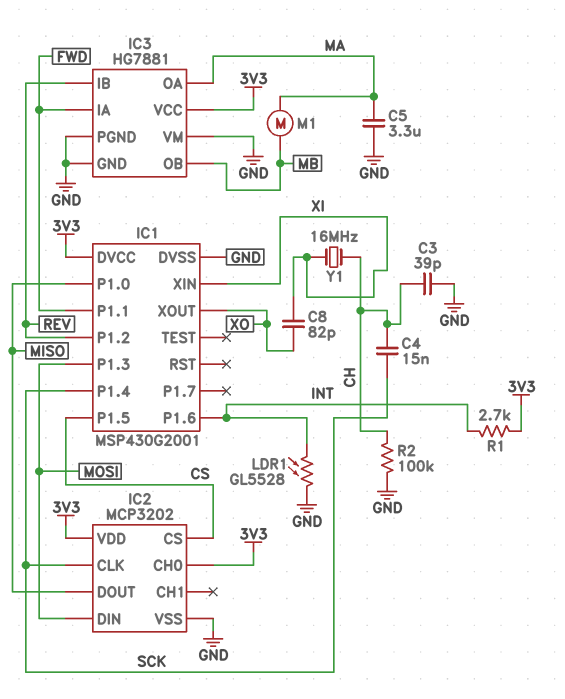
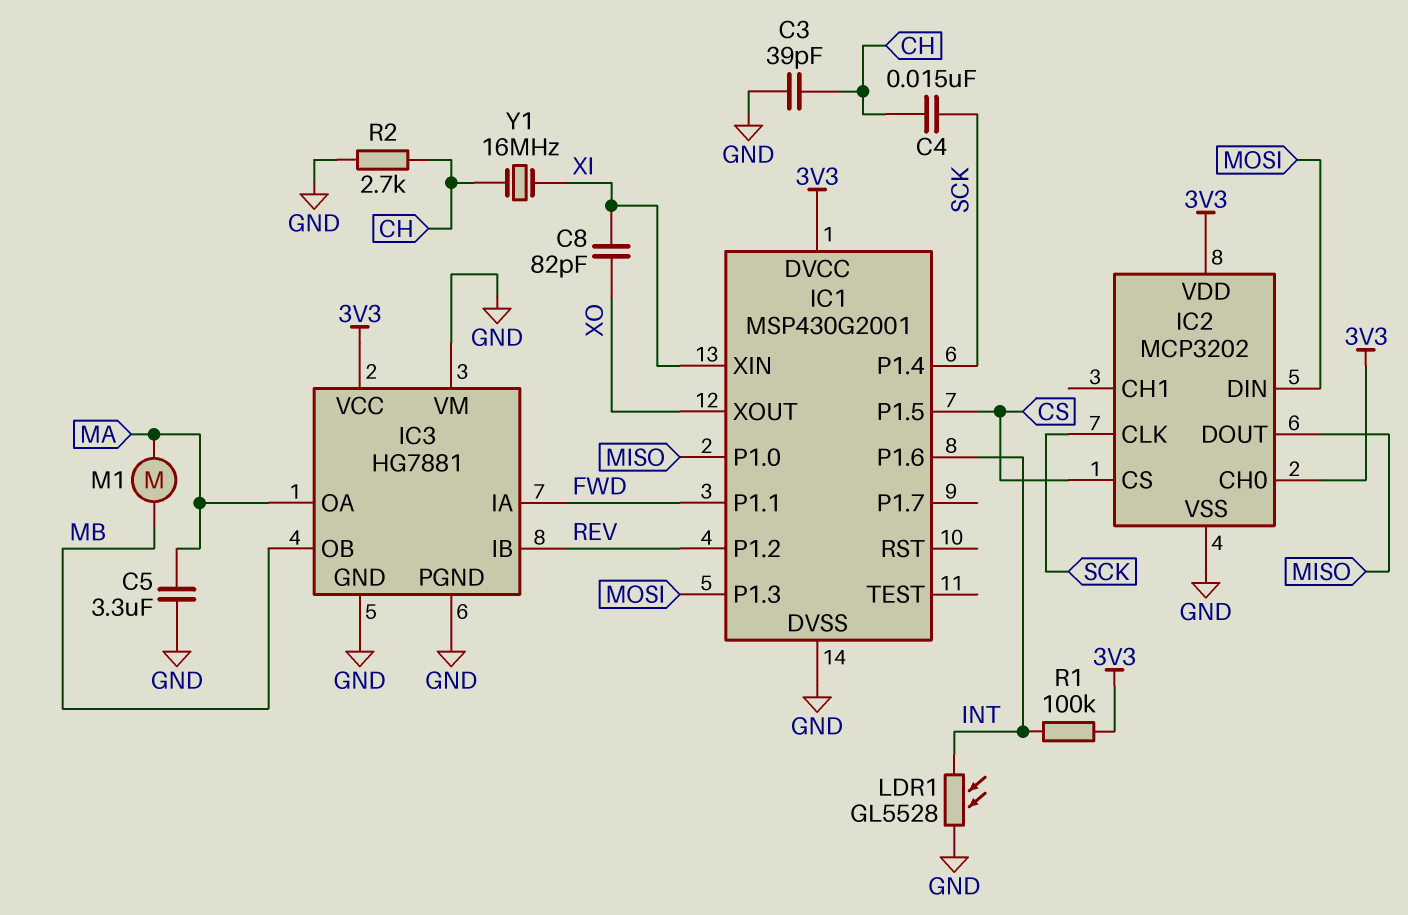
R1: 2.7k (3V3, INT) -> 100k (3V3, INT)
R2: 100k (CH, GND) -> 2.7k (CH, GND)

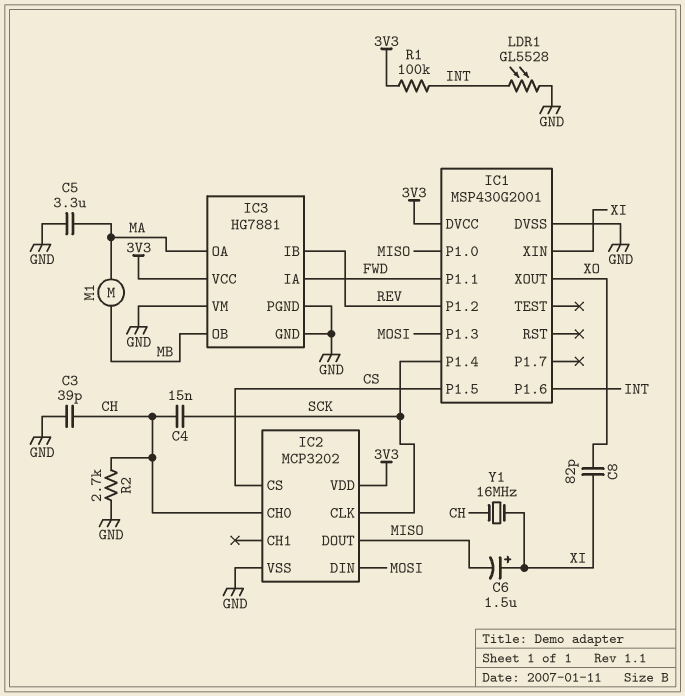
C6: none -> 1.5uF (plus XI, minus MISO)
IC2 pin CH0: 3V3 -> CH

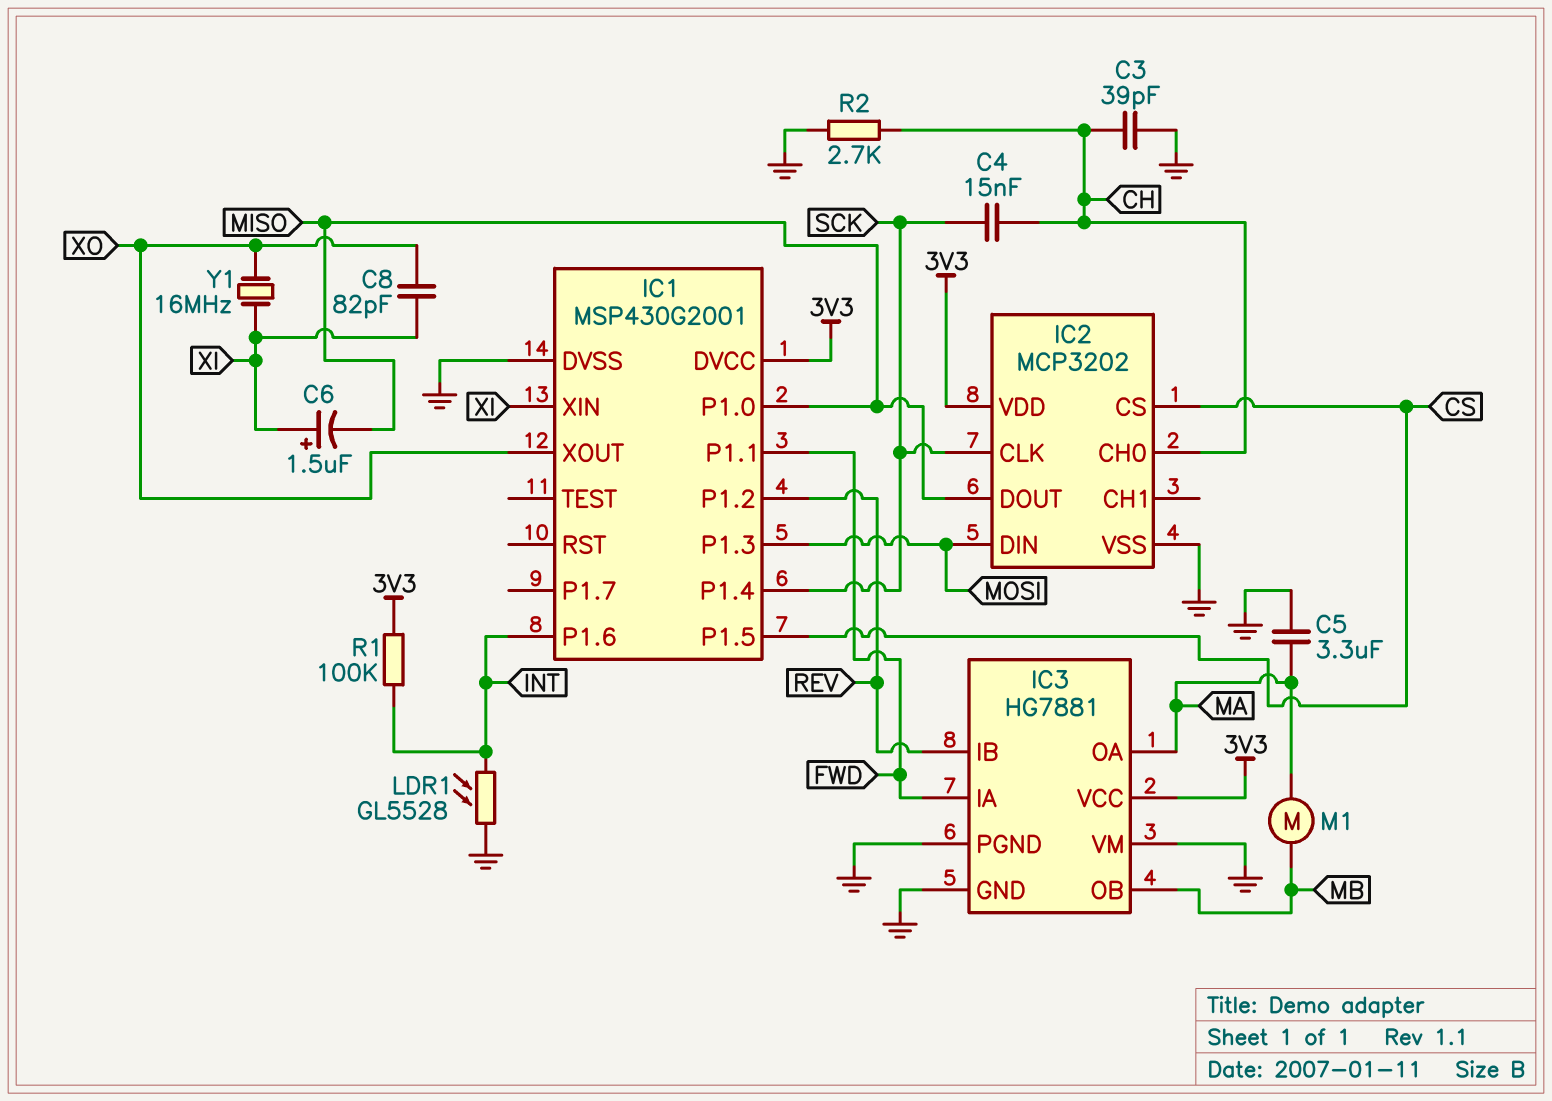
Y1: 16MHz (CH, XI) -> 16MHz (XI, XO)

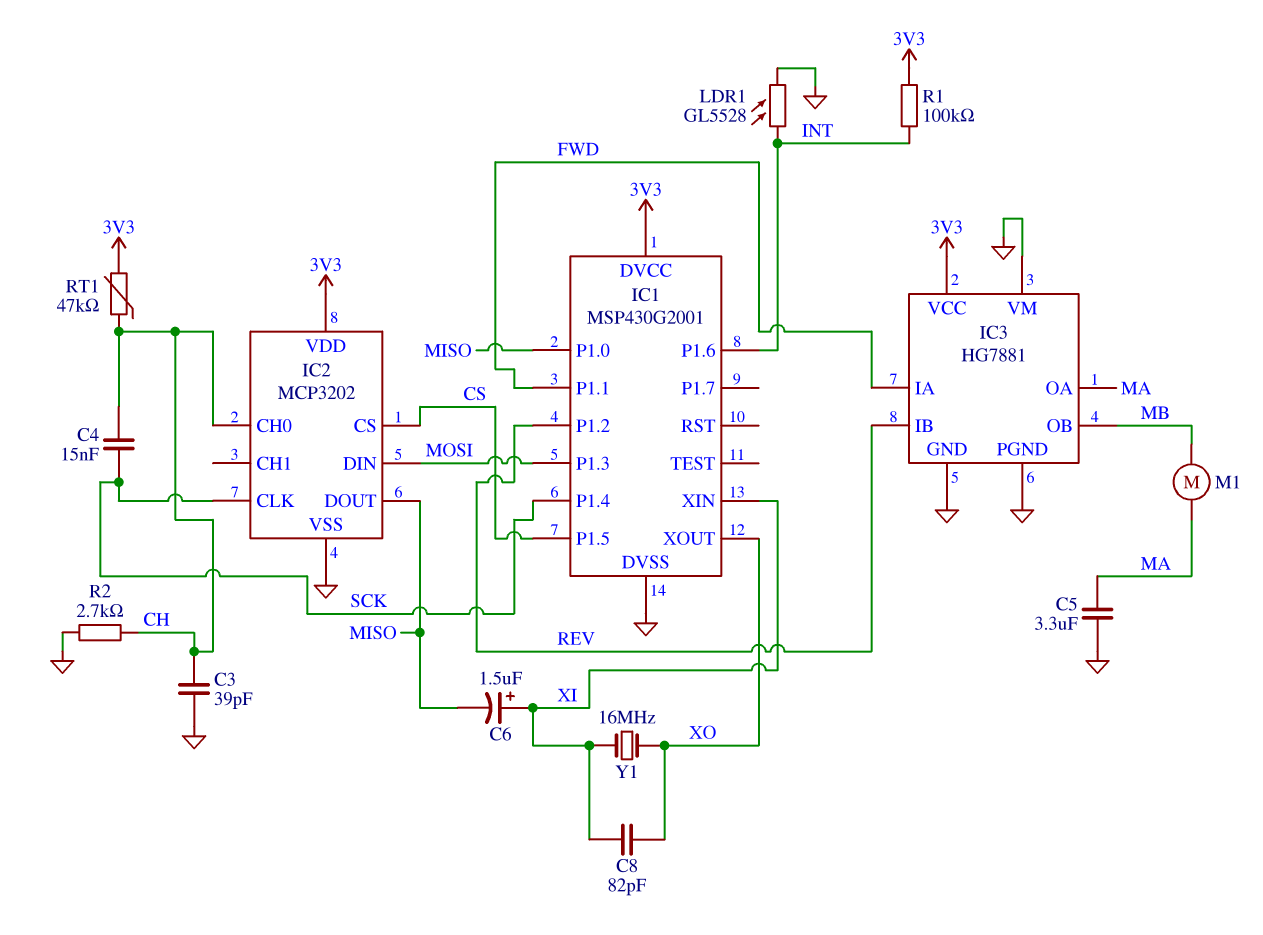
RT1: none -> 47k (3V3, CH)

